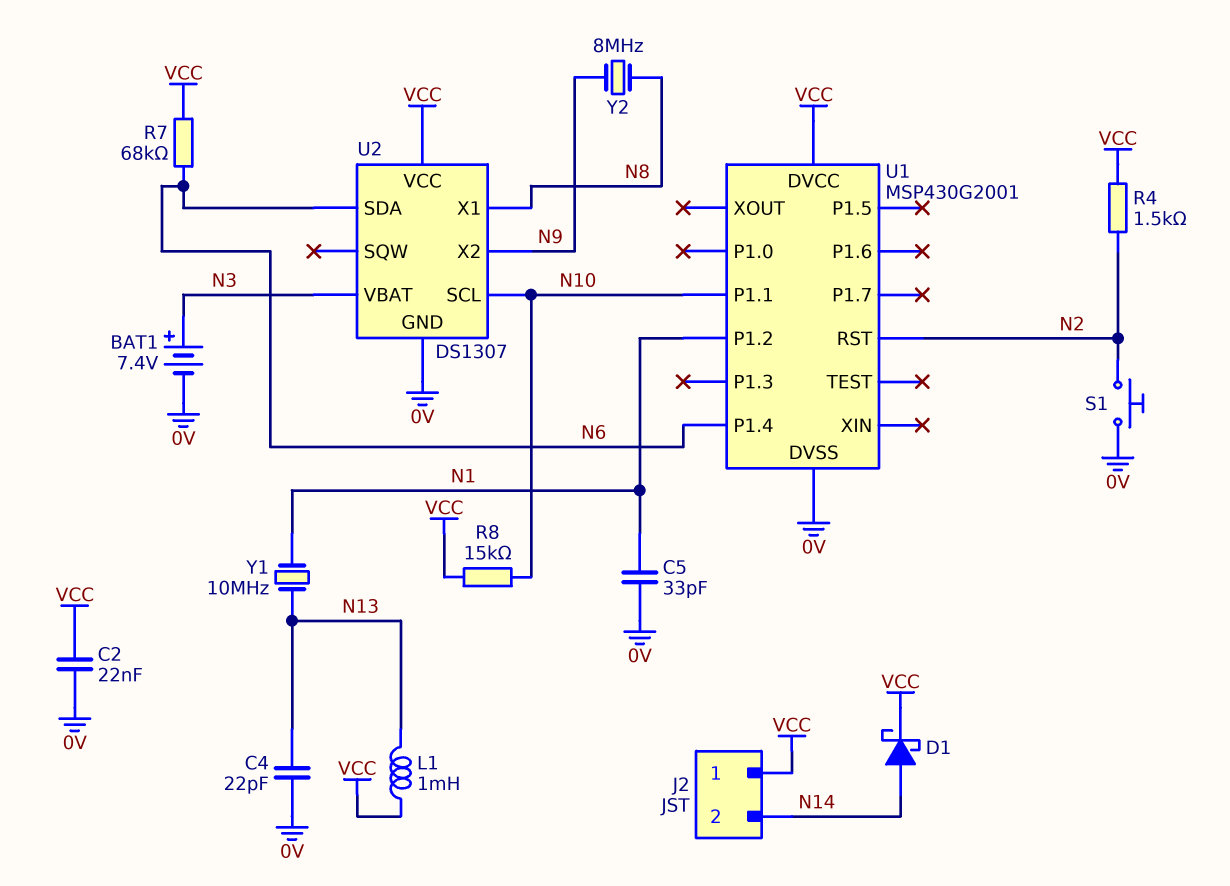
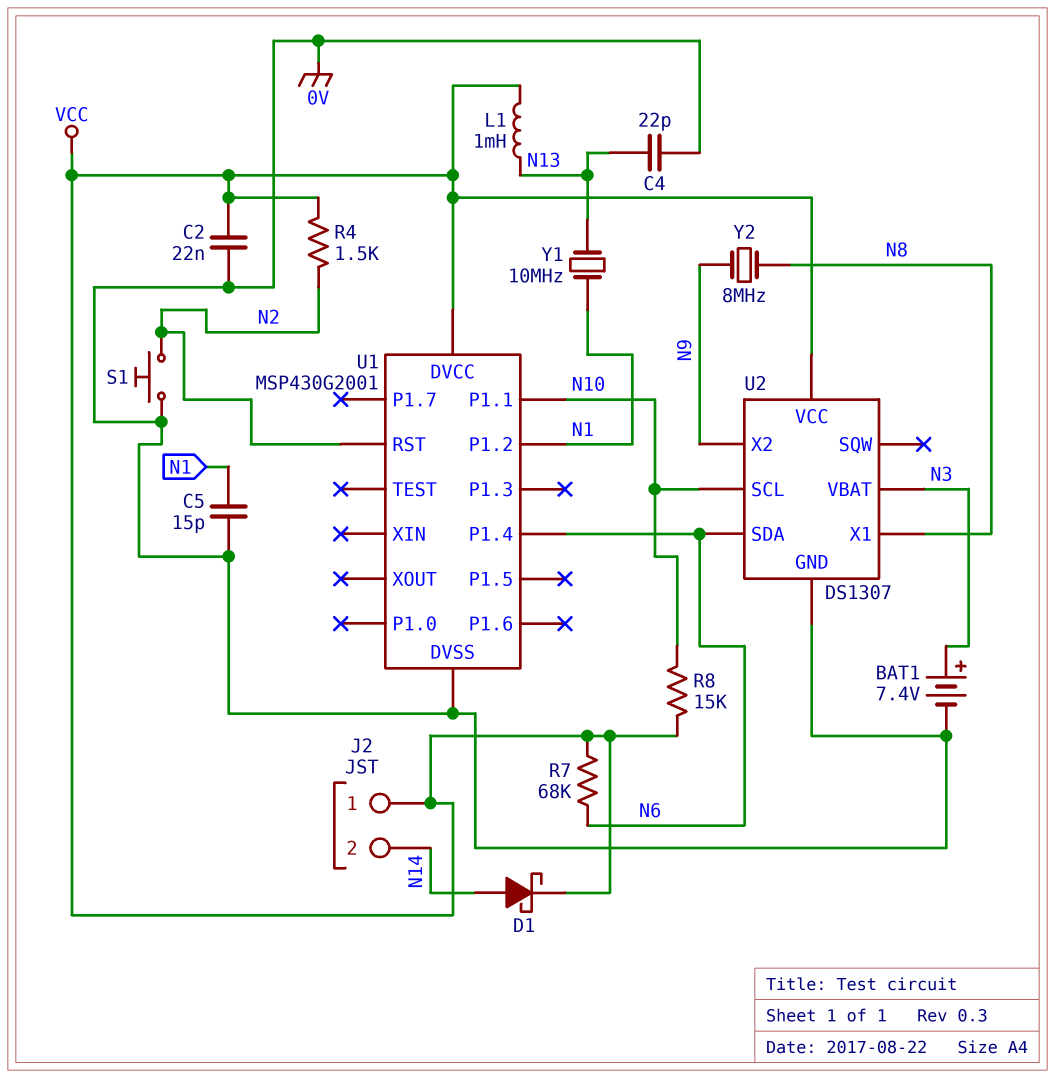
C5: 33pF (0V, N1) -> 15pF (0V, N1)

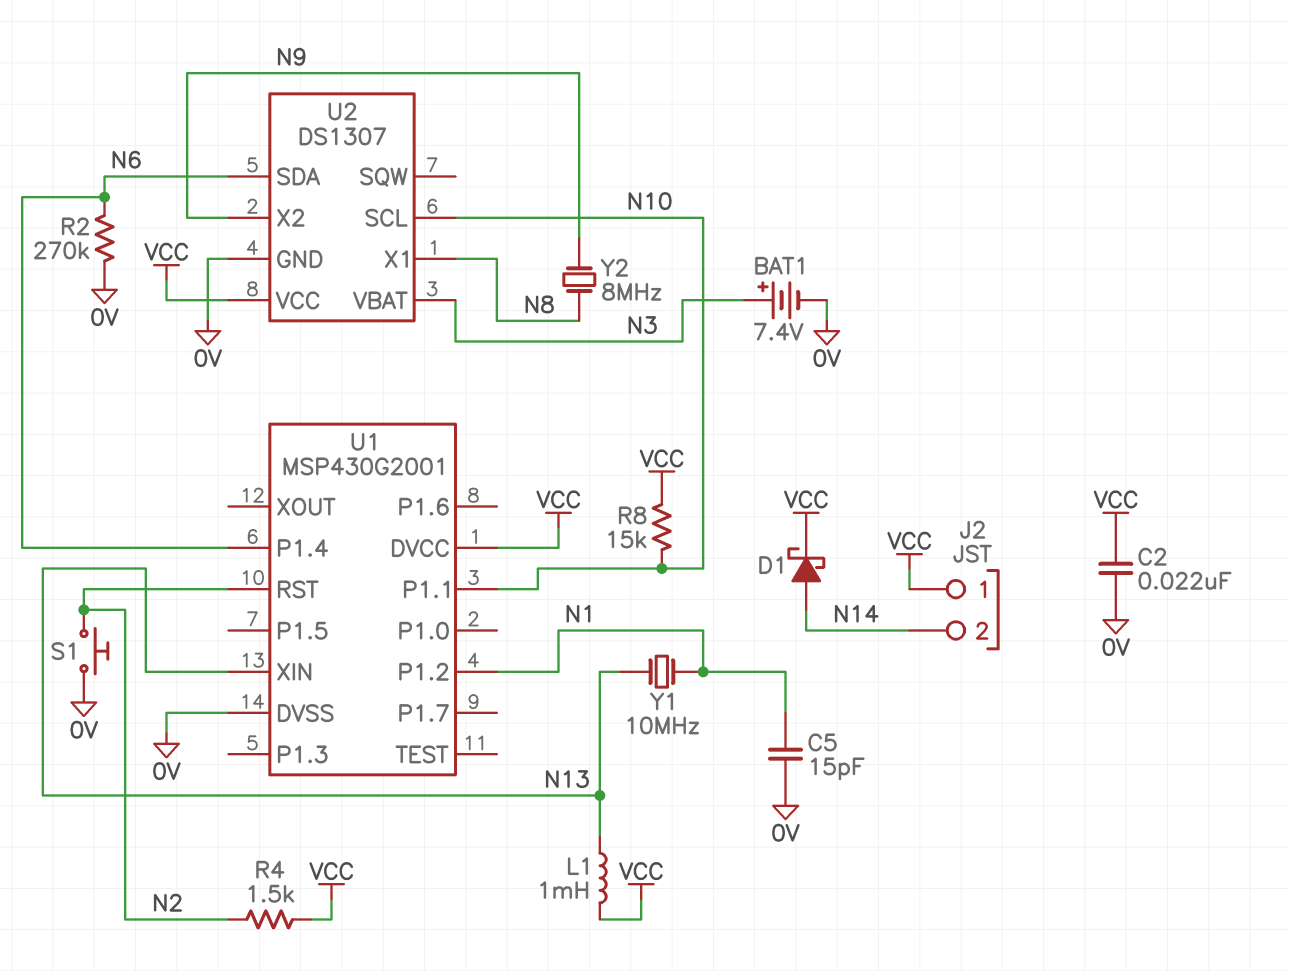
C4: 22pF (0V, N13) -> none
R2: none -> 270k (0V, N6)
R7: 68k (N6, VCC) -> none
U1 pin XIN: none -> N13

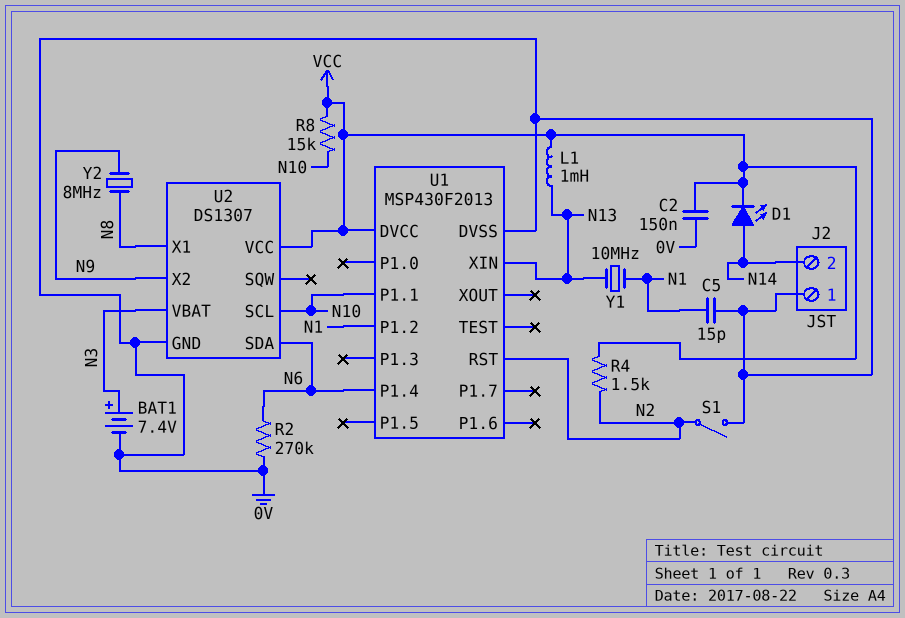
C2: 22nF (0V, VCC) -> 150nF (0V, VCC)
D1: schottky (A N14, K VCC) -> LED (A N14, K VCC)
J2 pin 1: VCC -> 0V
S1: button (0V, N2) -> switch (0V, N2)
U1: MSP430G2001 -> MSP430F2013

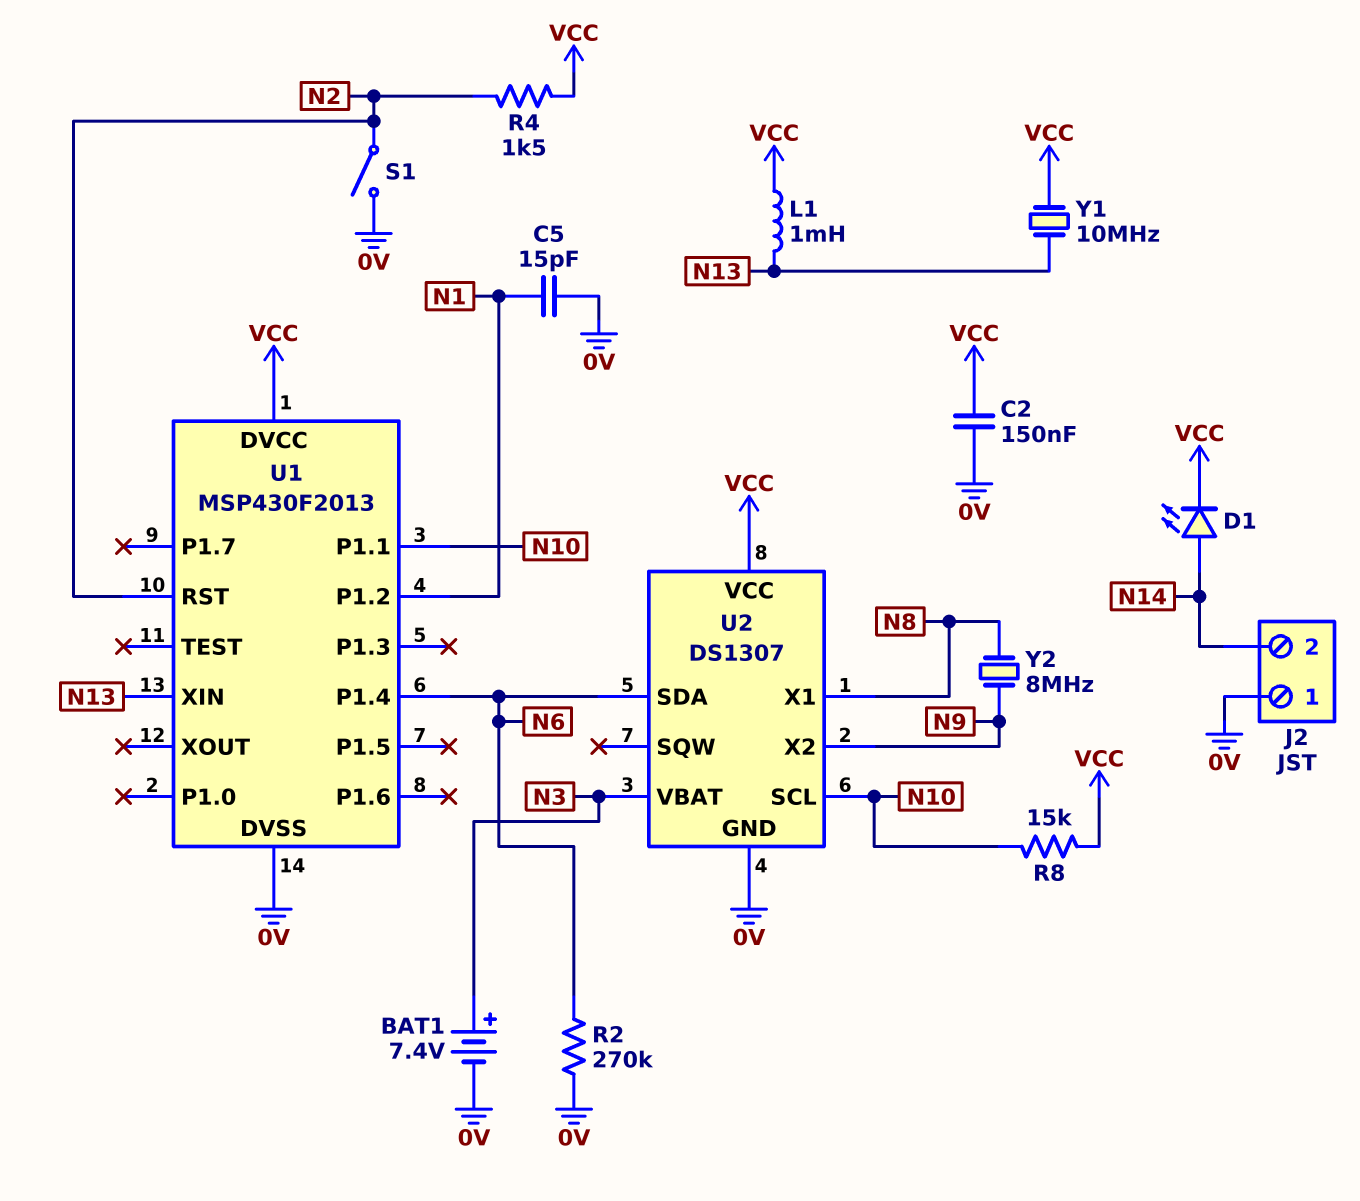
Y1: 10MHz (N1, N13) -> 10MHz (N13, VCC)

